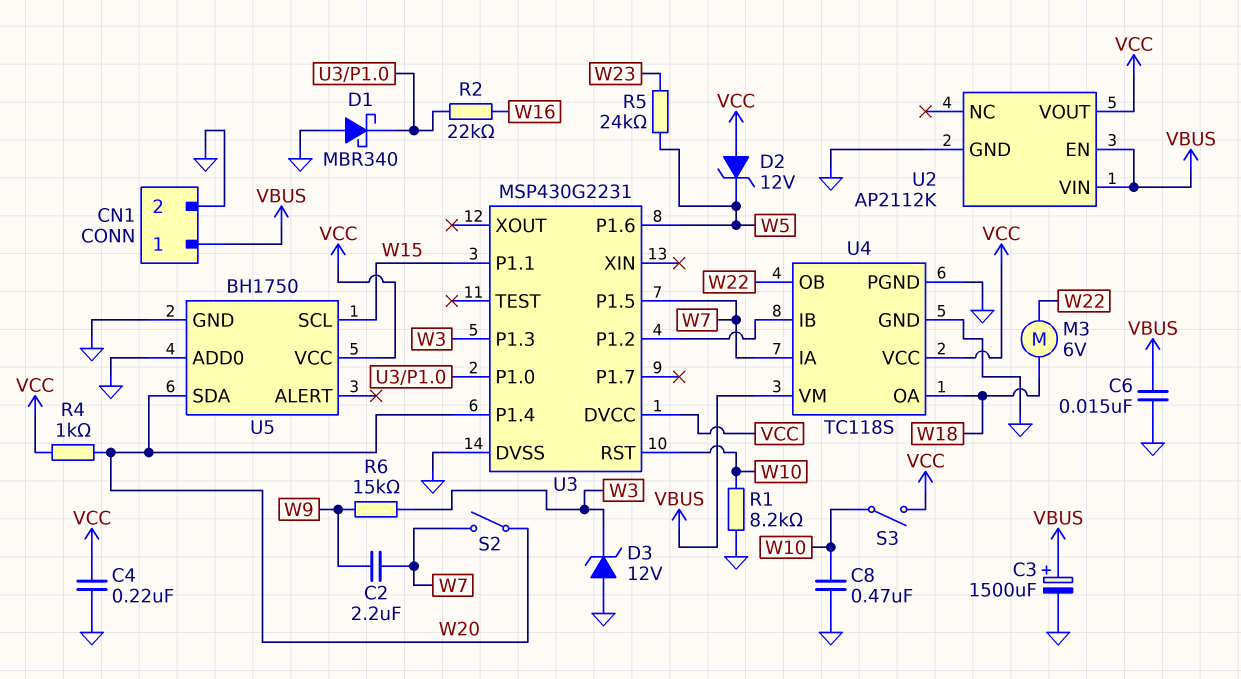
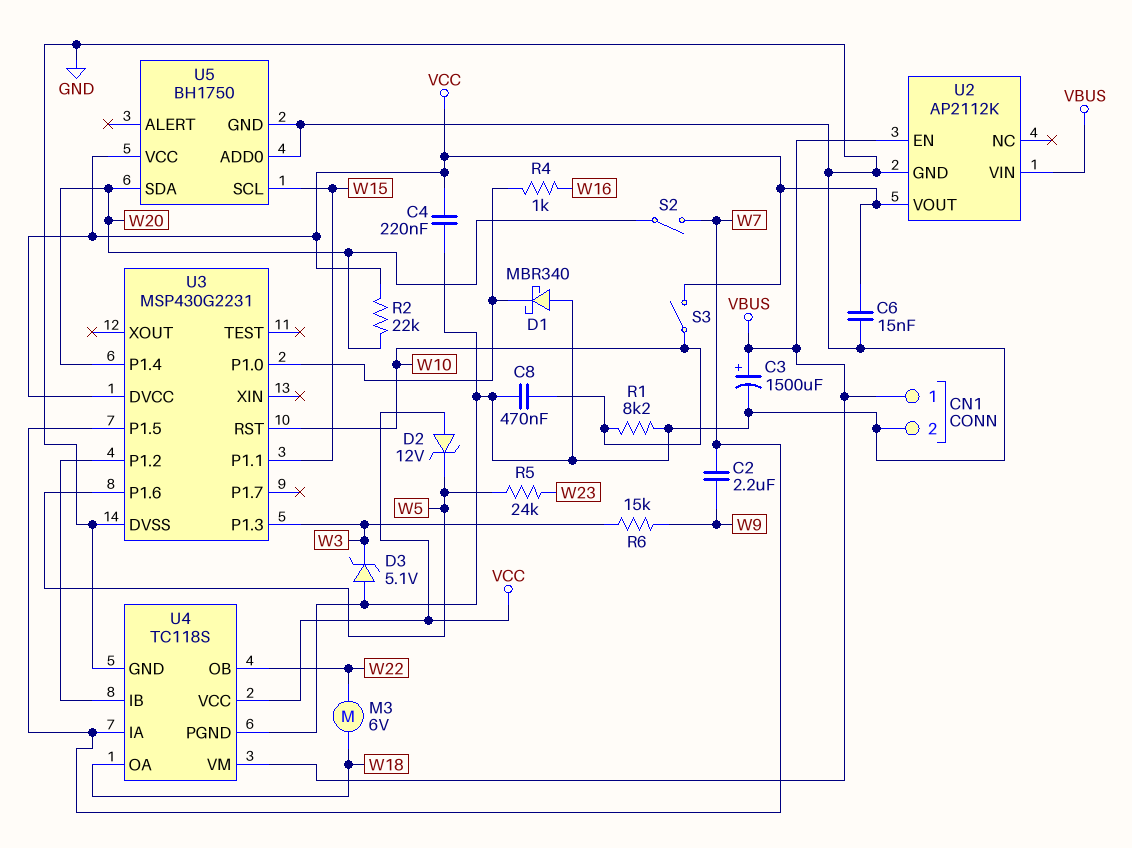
C6: 15nF (GND, VBUS) -> 15nF (GND, VCC)
D3: zener 12V (A GND, K W3) -> zener 5.1V (A GND, K W3)
R2: 22k (U3/P1.0, W16) -> 22k (VCC, W20)
R4: 1k (VCC, W20) -> 1k (U3/P1.0, W16)

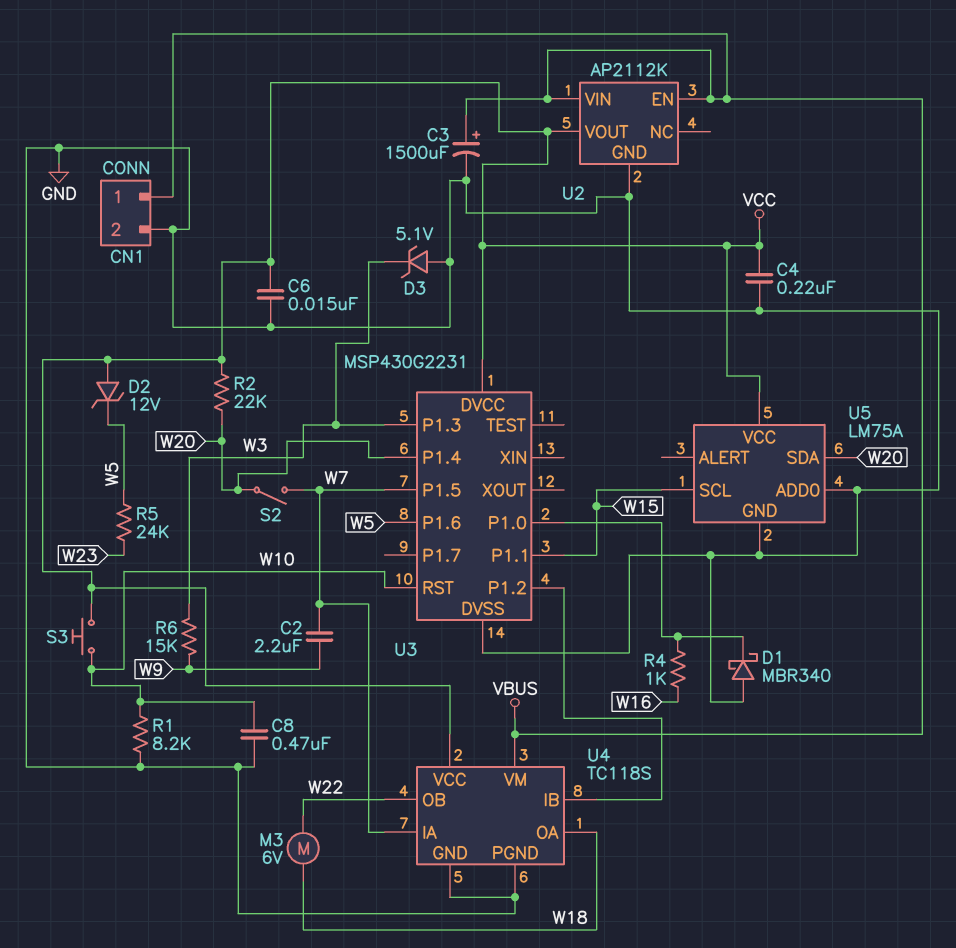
S3: switch (VCC, W10) -> button (VCC, W10)
U5: BH1750 -> LM75A

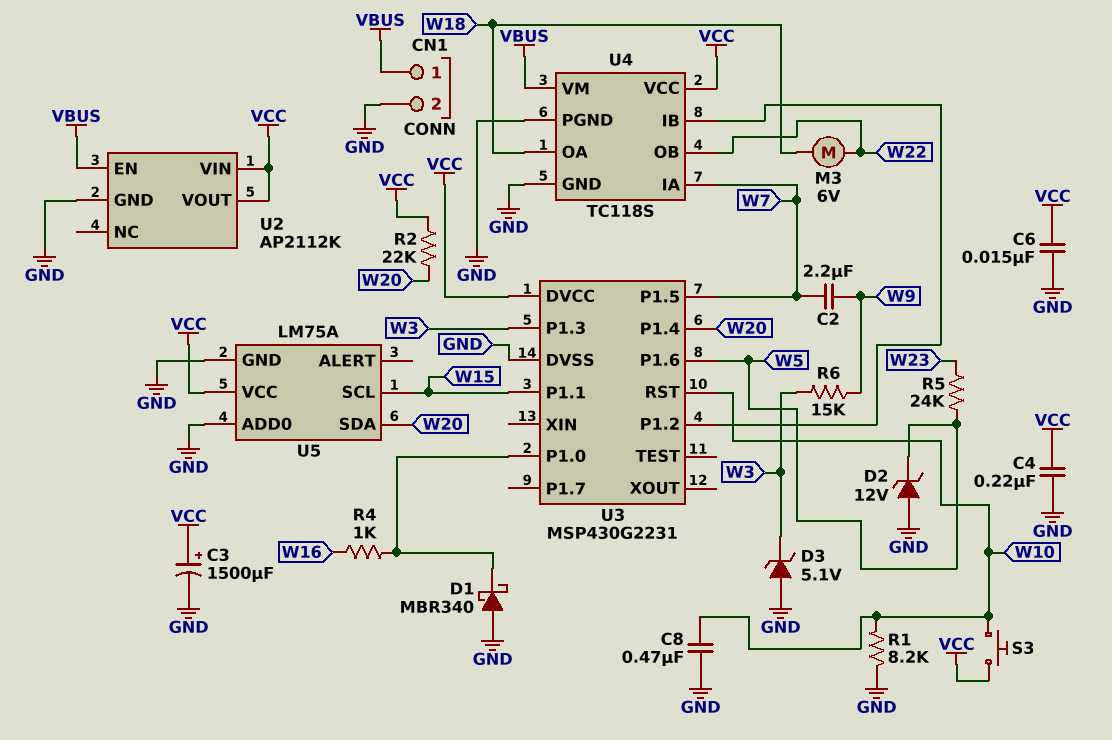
C3: 1500uF (plus VBUS, minus GND) -> 1500uF (plus VCC, minus GND)
D2: zener 12V (A VCC, K W5) -> zener 12V (A GND, K W5)
S2: switch (W7, W20) -> none
U2 pin VIN: VBUS -> VCC

